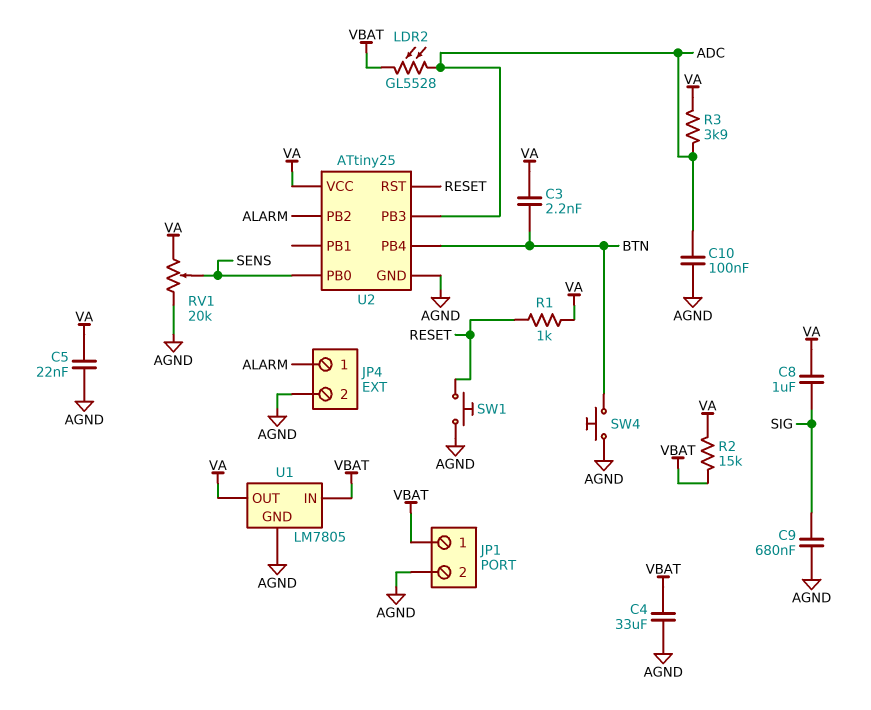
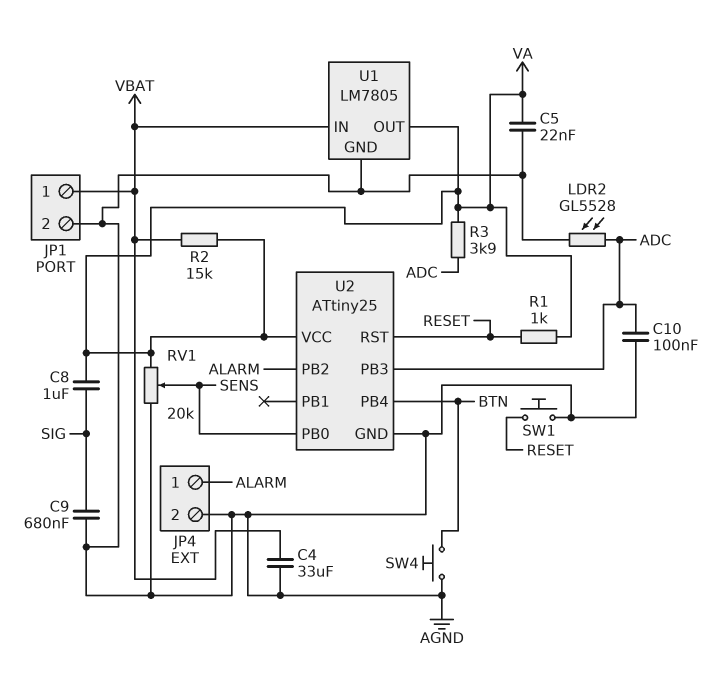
C3: 2.2nF (BTN, VA) -> none
LDR2: GL5528 (ADC, VBAT) -> GL5528 (ADC, AGND)

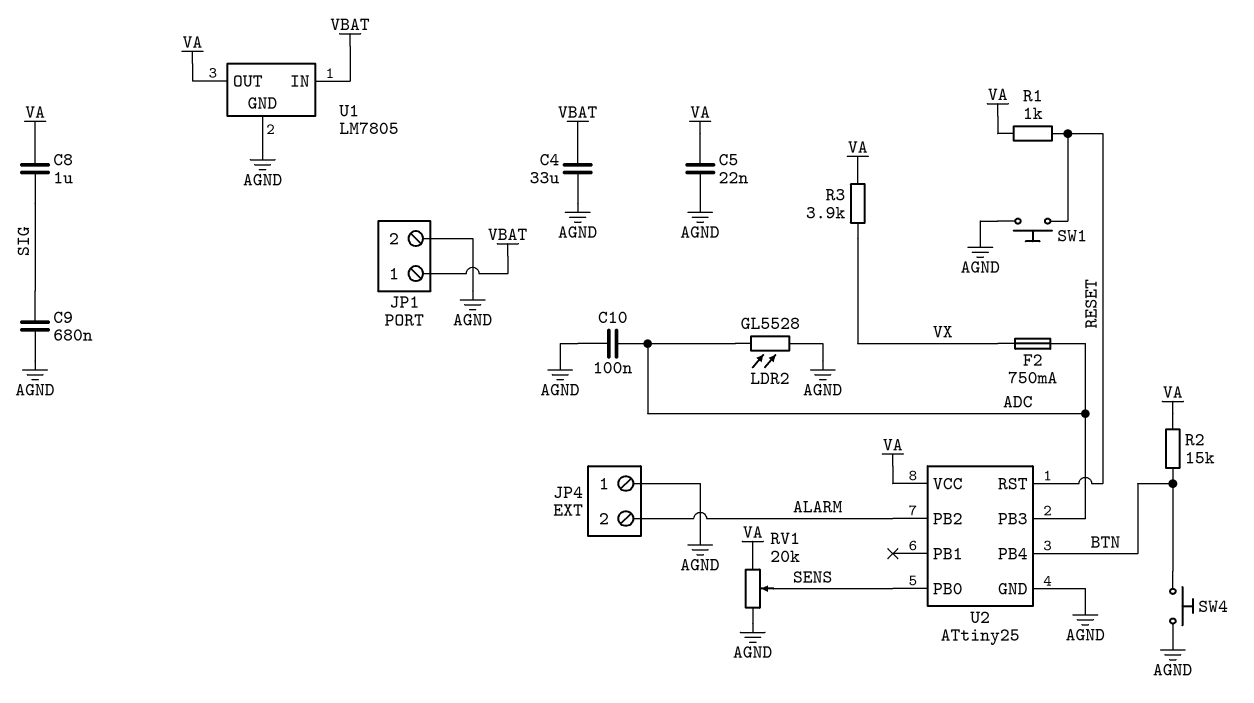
F2: none -> 750mA (ADC, VX)
JP4 pin 1: ALARM -> AGND
JP4 pin 2: AGND -> ALARM
R2: 15k (VA, VBAT) -> 15k (BTN, VA)
R3: 3.9k (ADC, VA) -> 3.9k (VA, VX)

